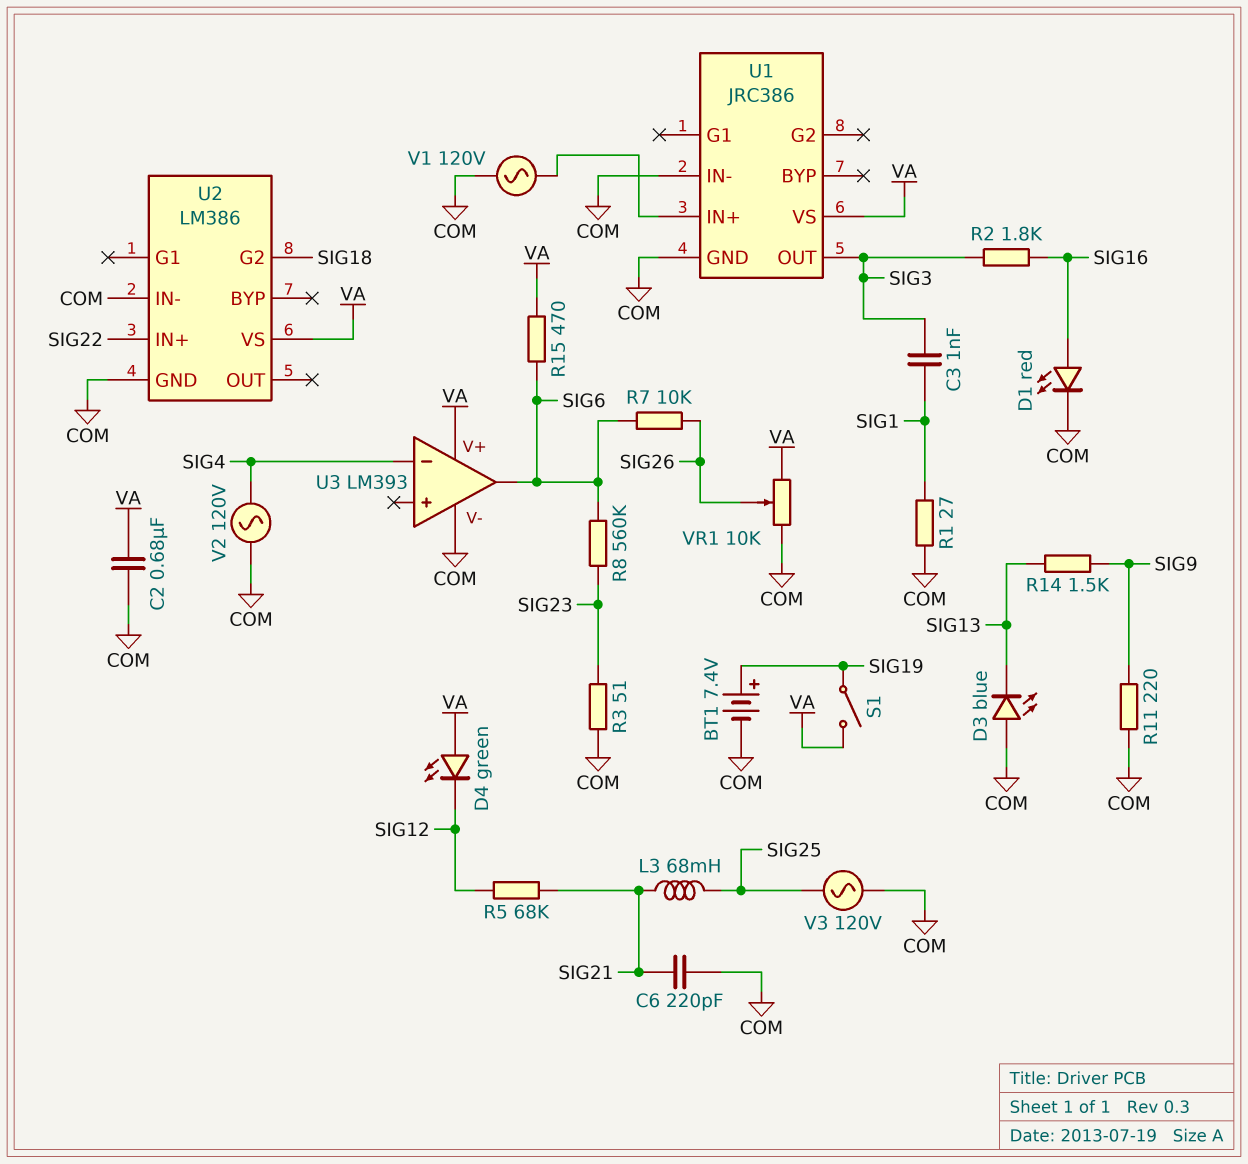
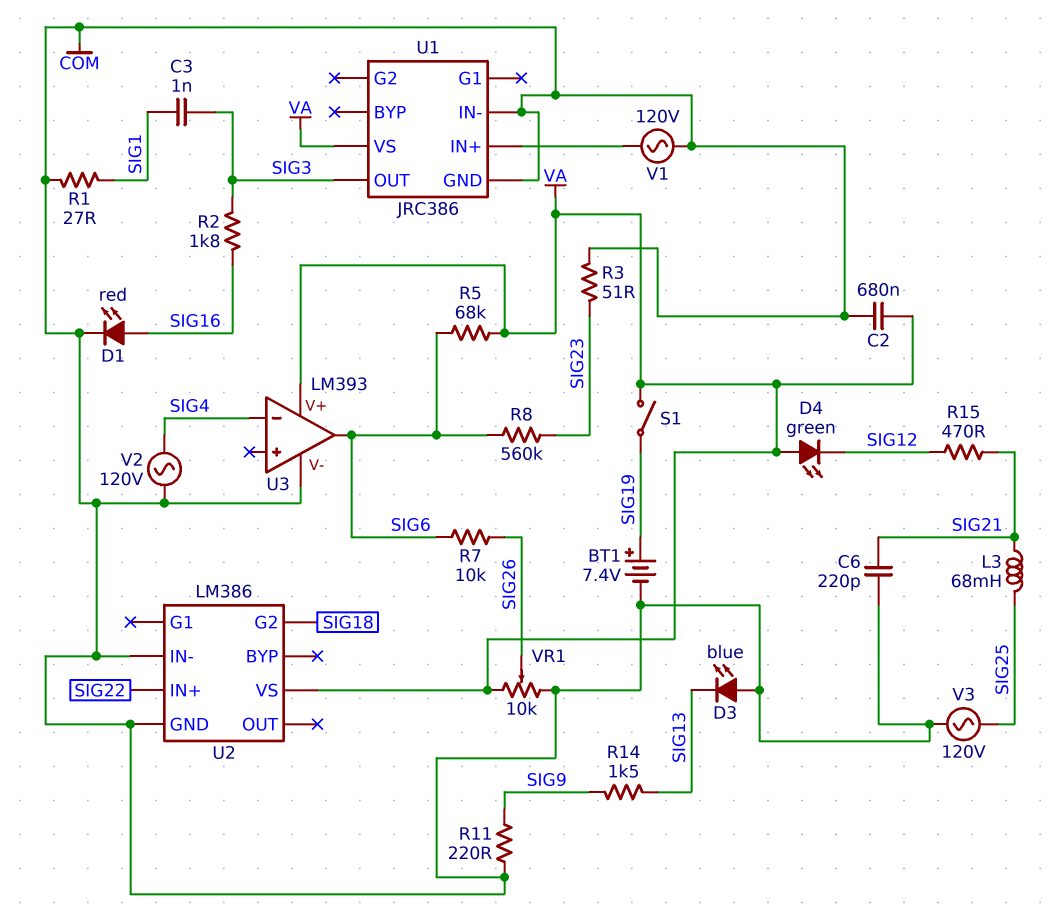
R5: 68k (SIG12, SIG21) -> 68k (SIG6, VA)
R15: 470 (SIG6, VA) -> 470 (SIG12, SIG21)

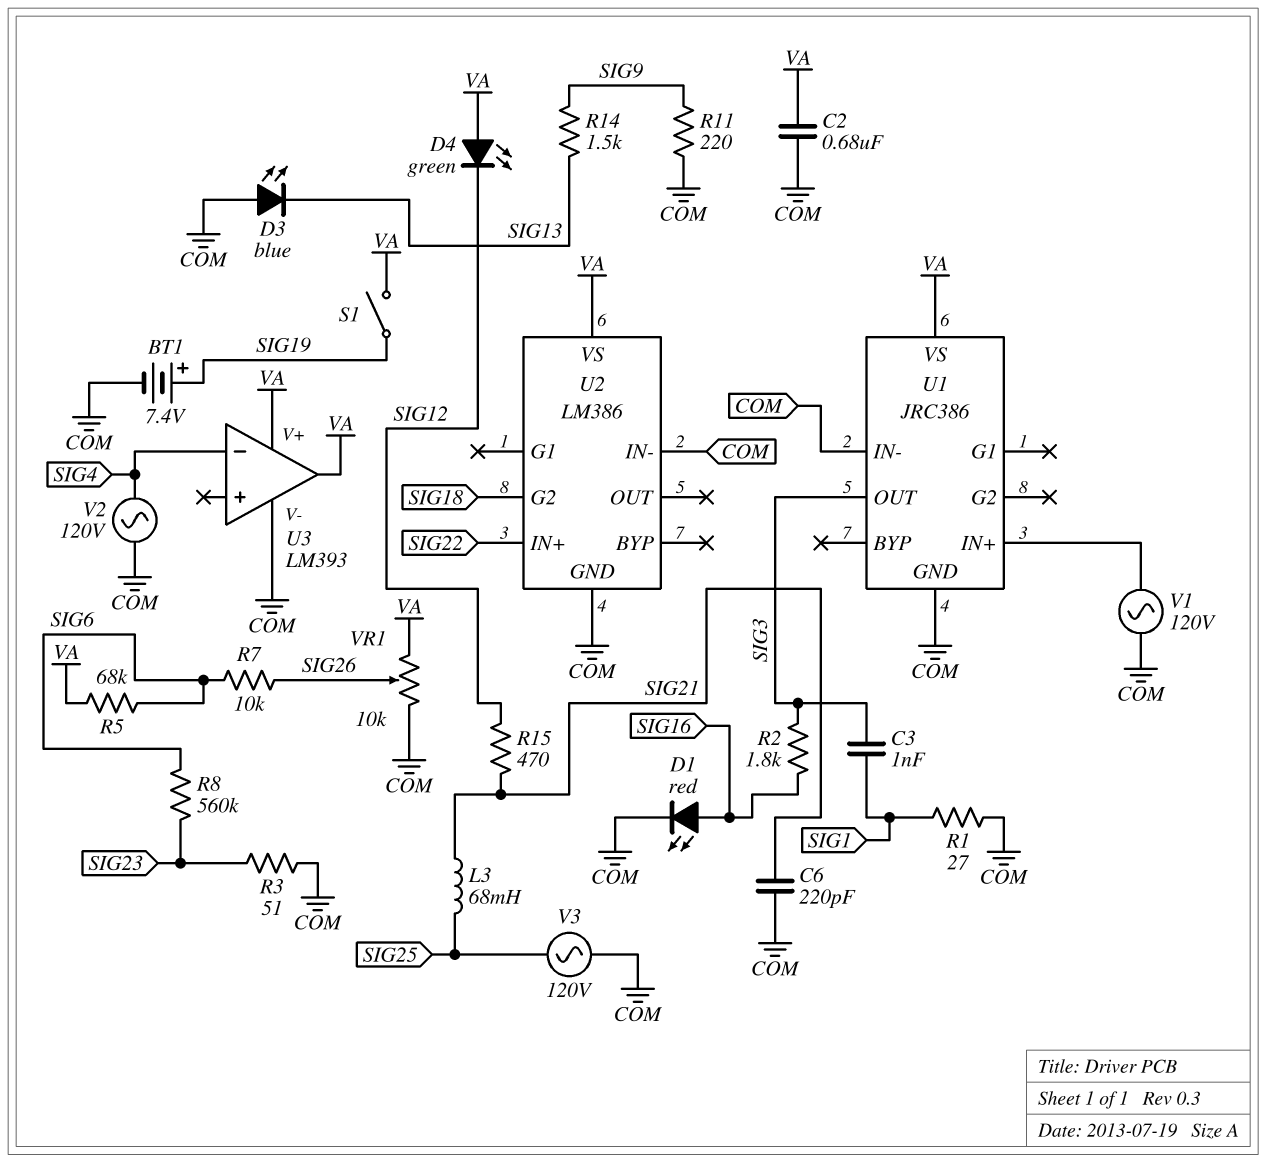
U3 pin out: SIG6 -> VA

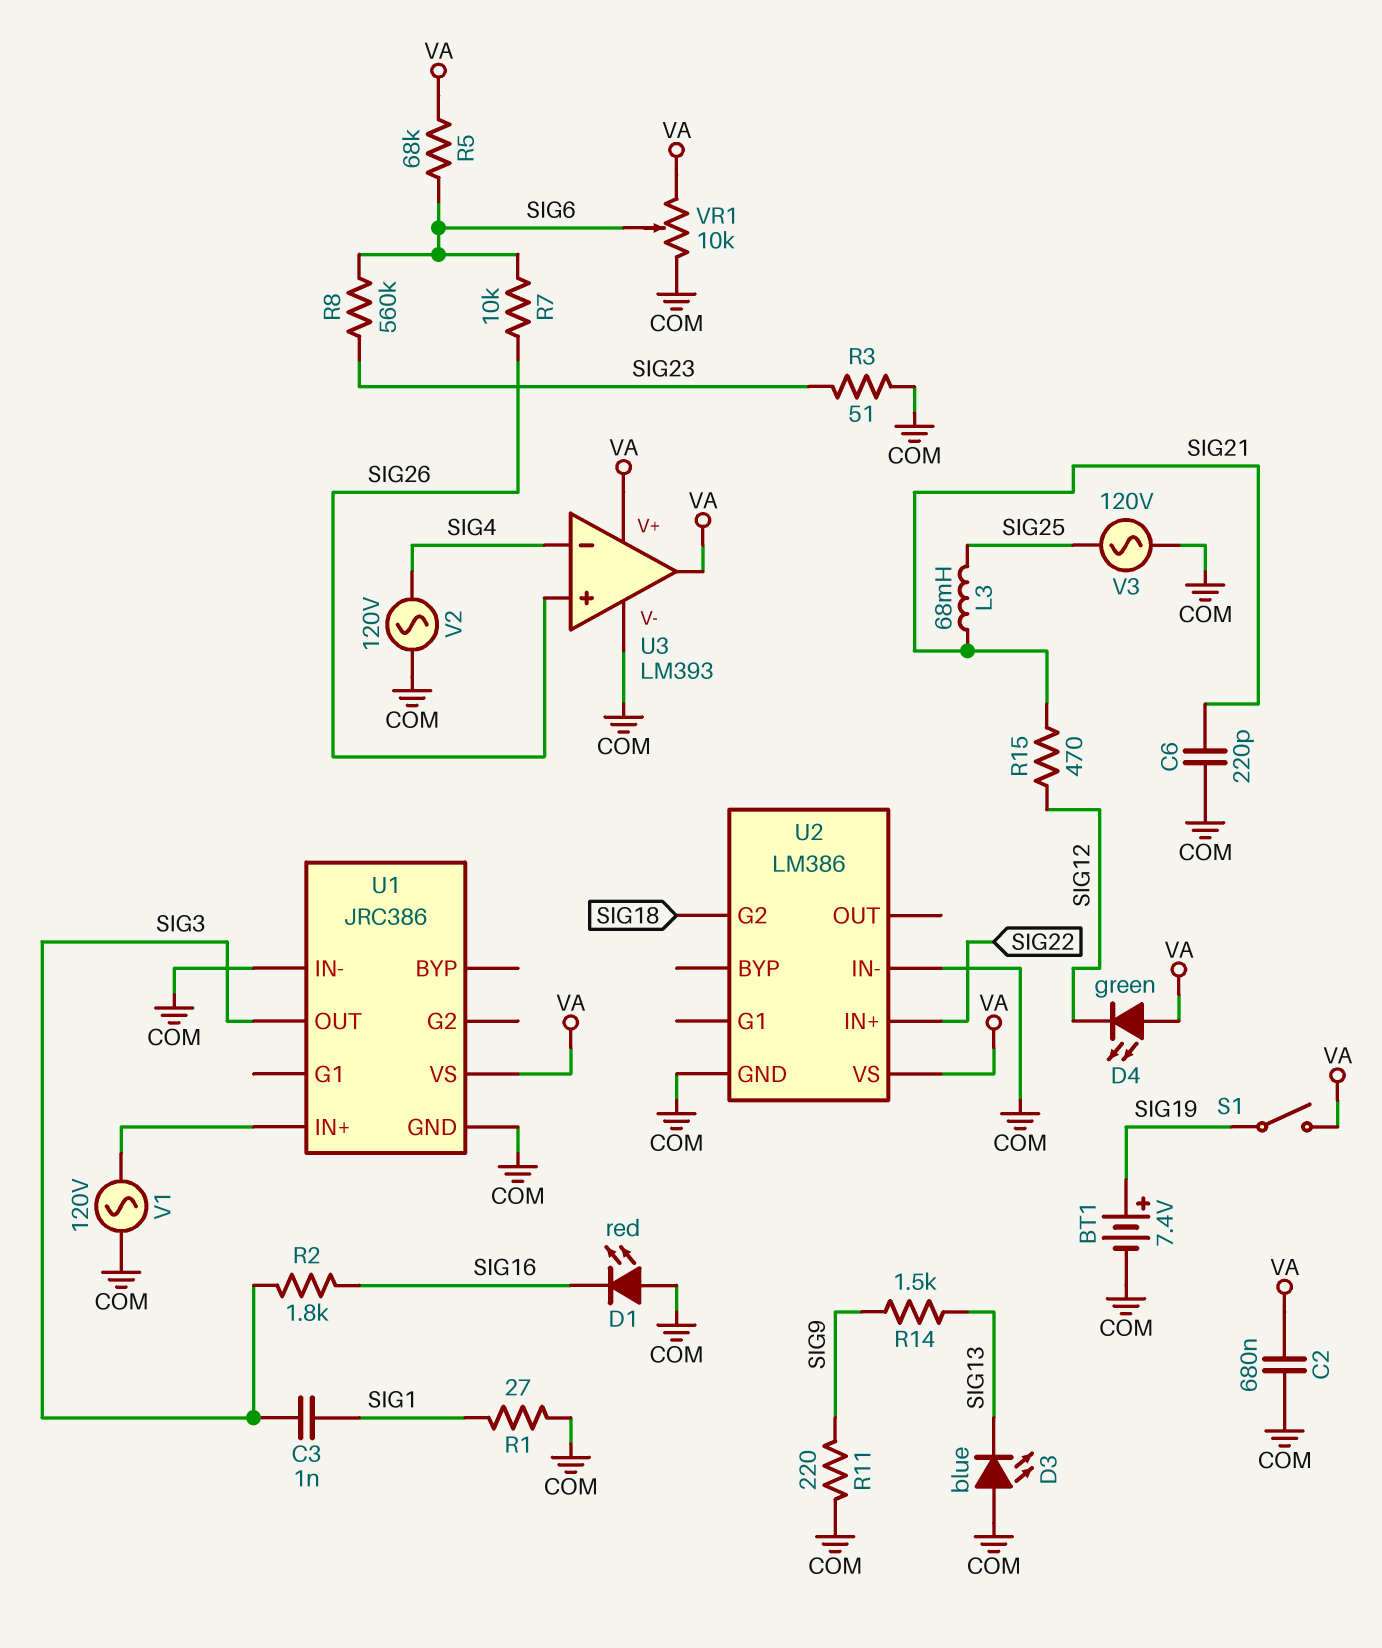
D1: LED red (A SIG16, K COM) -> LED red (A COM, K SIG16)
U3 pin in+: none -> SIG26
VR1: 10k (COM, VA, wiper SIG26) -> 10k (COM, VA, wiper SIG6)

